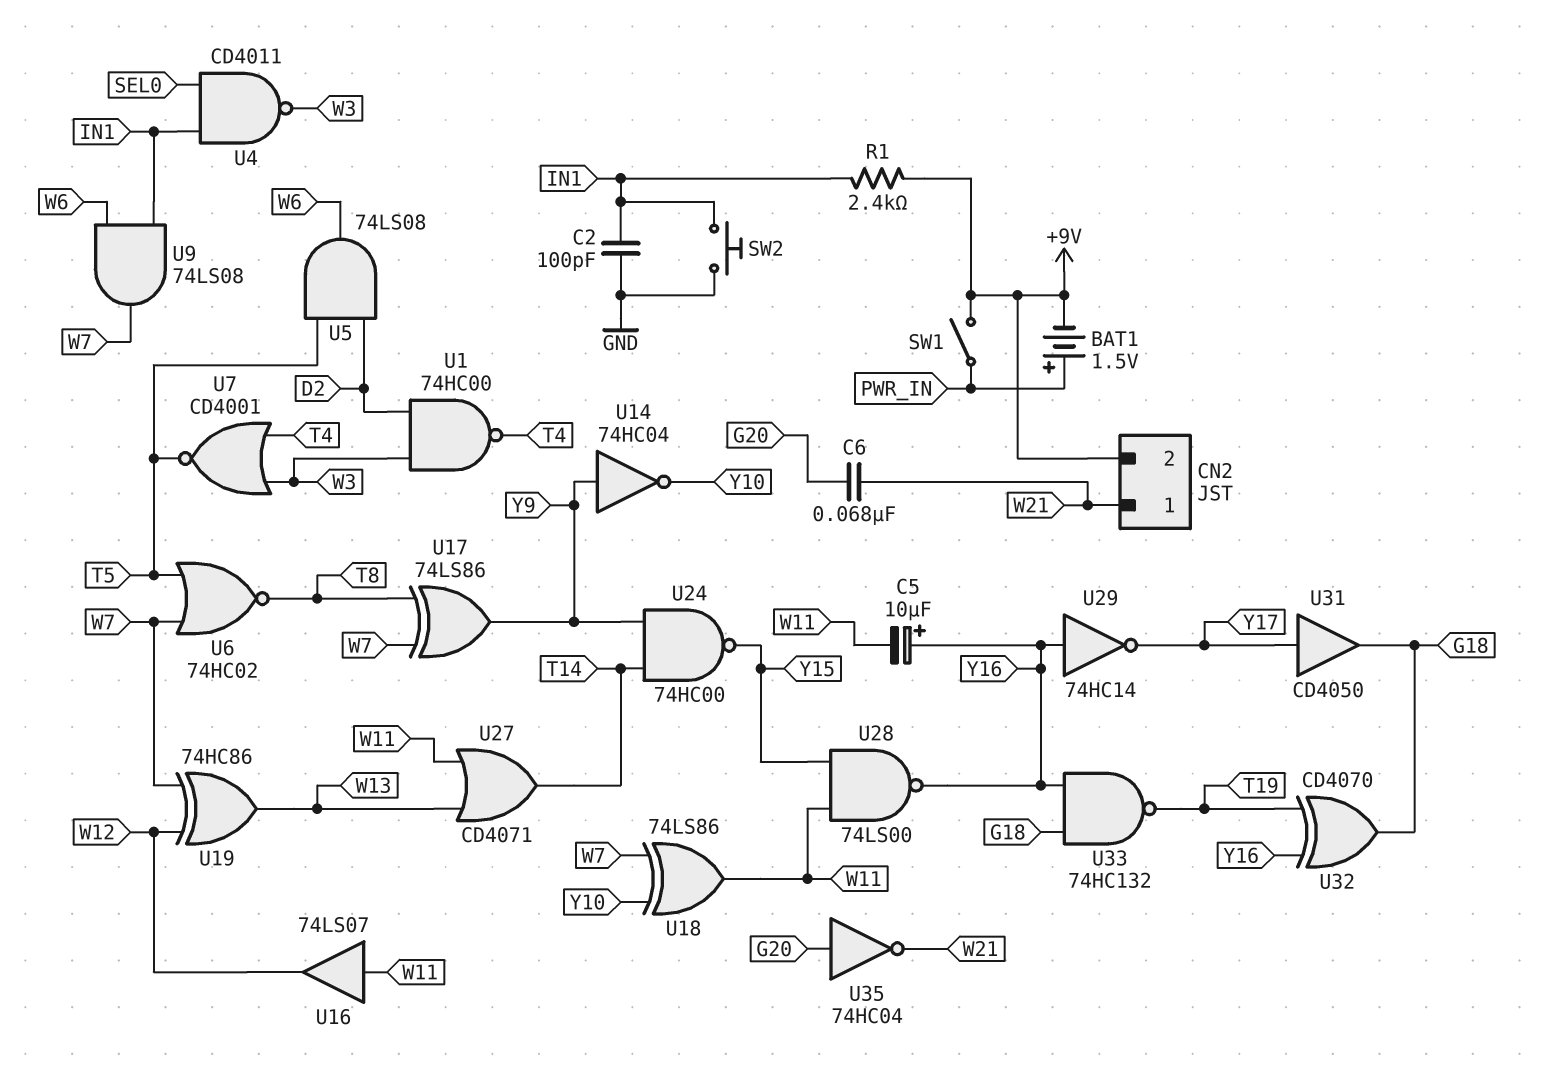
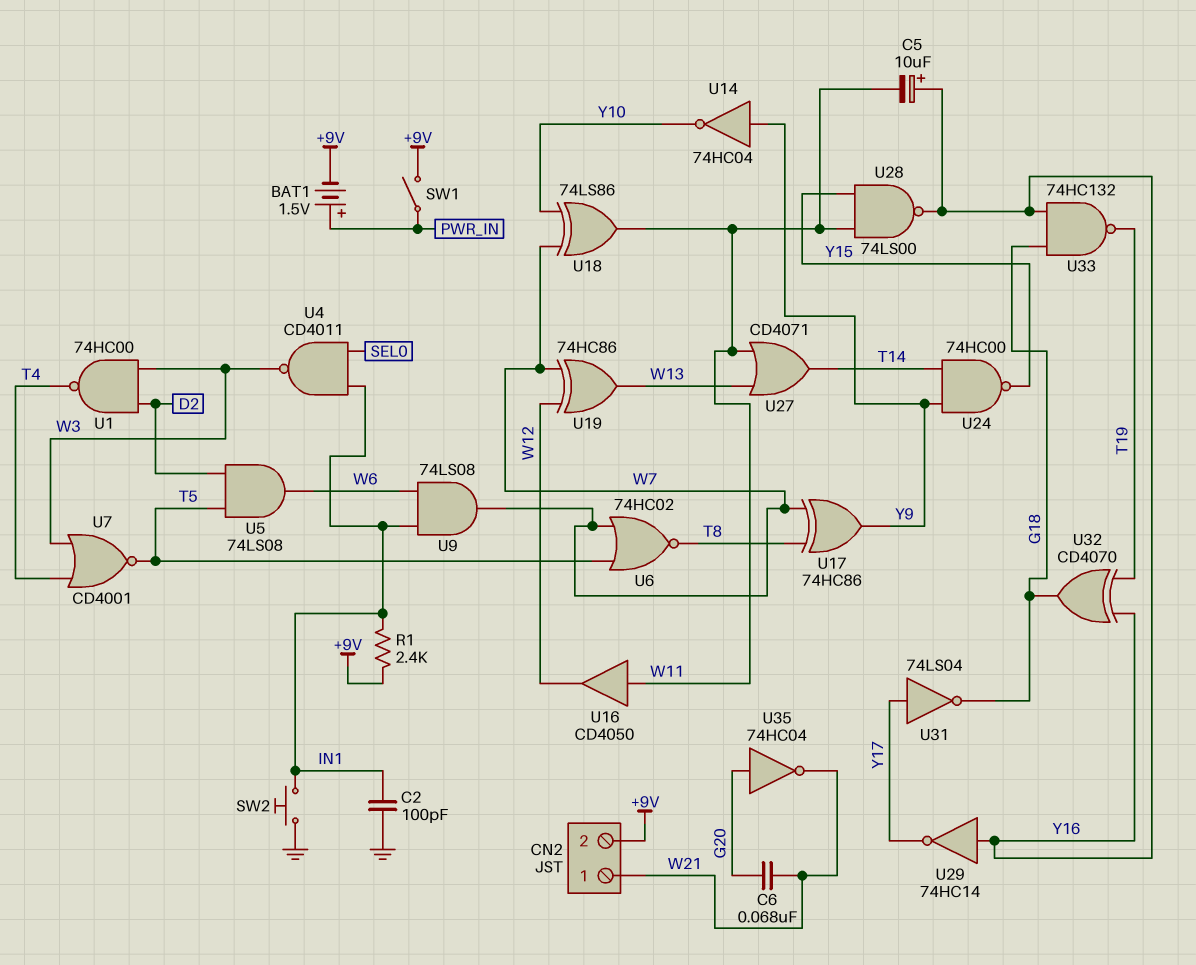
U16: buffer 74LS07 (in W11, out W12) -> buffer CD4050 (in W11, out W12)
U17: XOR 74LS86 (in T8, in W7, out Y9) -> XOR 74HC86 (in T8, in W7, out Y9)
U31: buffer CD4050 (in Y17, out G18) -> NOT 74LS04 (in Y17, out G18)

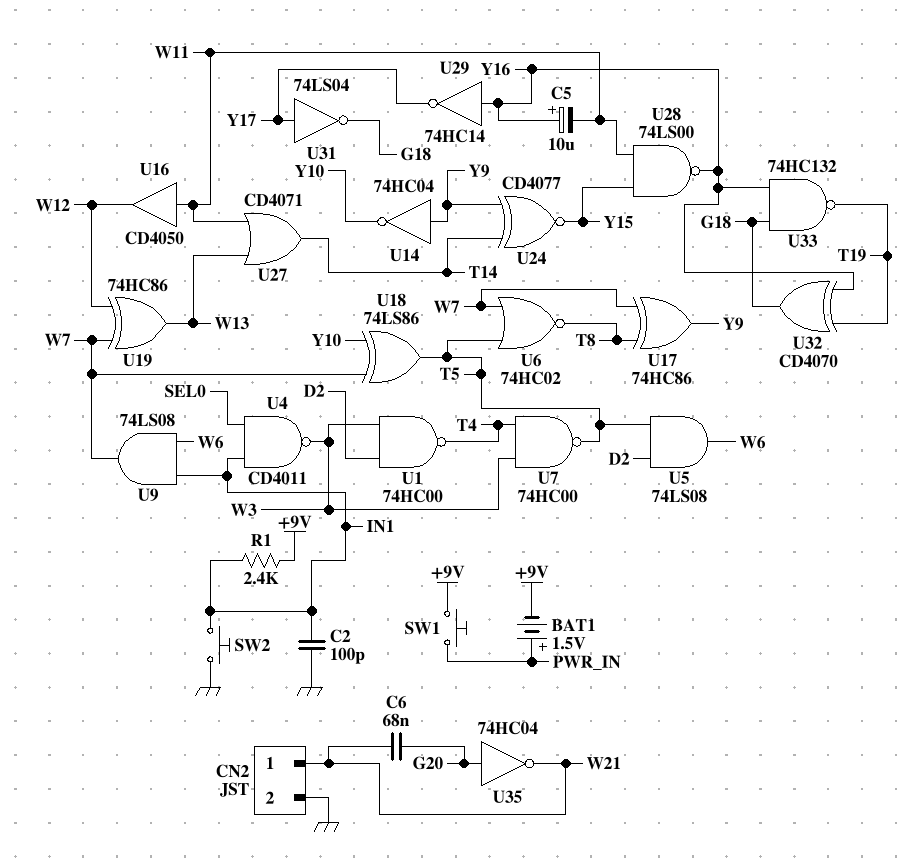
CN2 pin 2: +9V -> GND
SW1: switch (+9V, PWR_IN) -> button (+9V, PWR_IN)
U7: NOR CD4001 (in T4, in W3, out T5) -> NAND 74HC00 (in T4, in W3, out T5)
U18: XOR 74LS86 (in W7, in Y10, out W11) -> XOR 74LS86 (in W7, in Y10, out T5)
U24: NAND 74HC00 (in T14, in Y9, out Y15) -> XNOR CD4077 (in T14, in Y9, out Y15)

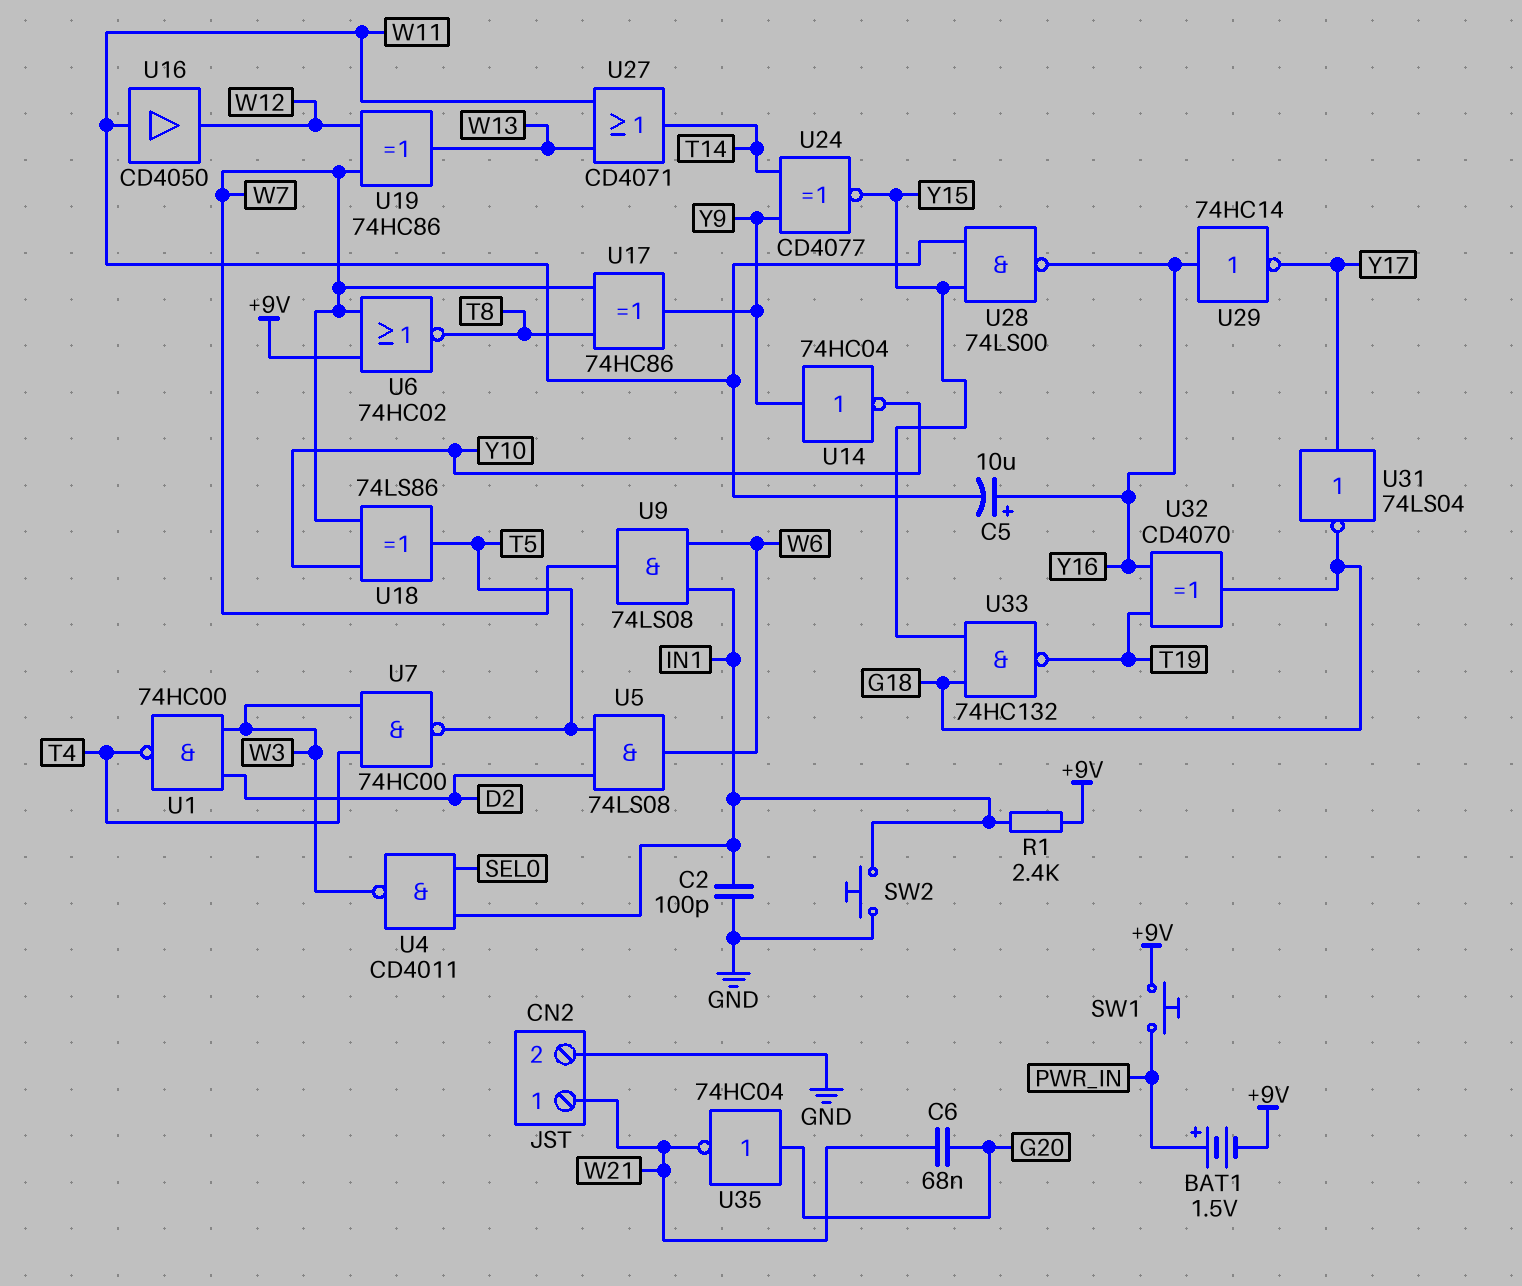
U6: NOR 74HC02 (in T5, in W7, out T8) -> NOR 74HC02 (in +9V, in W7, out T8)
U33: NAND 74HC132 (in G18, in Y16, out T19) -> NAND 74HC132 (in G18, in Y15, out T19)

